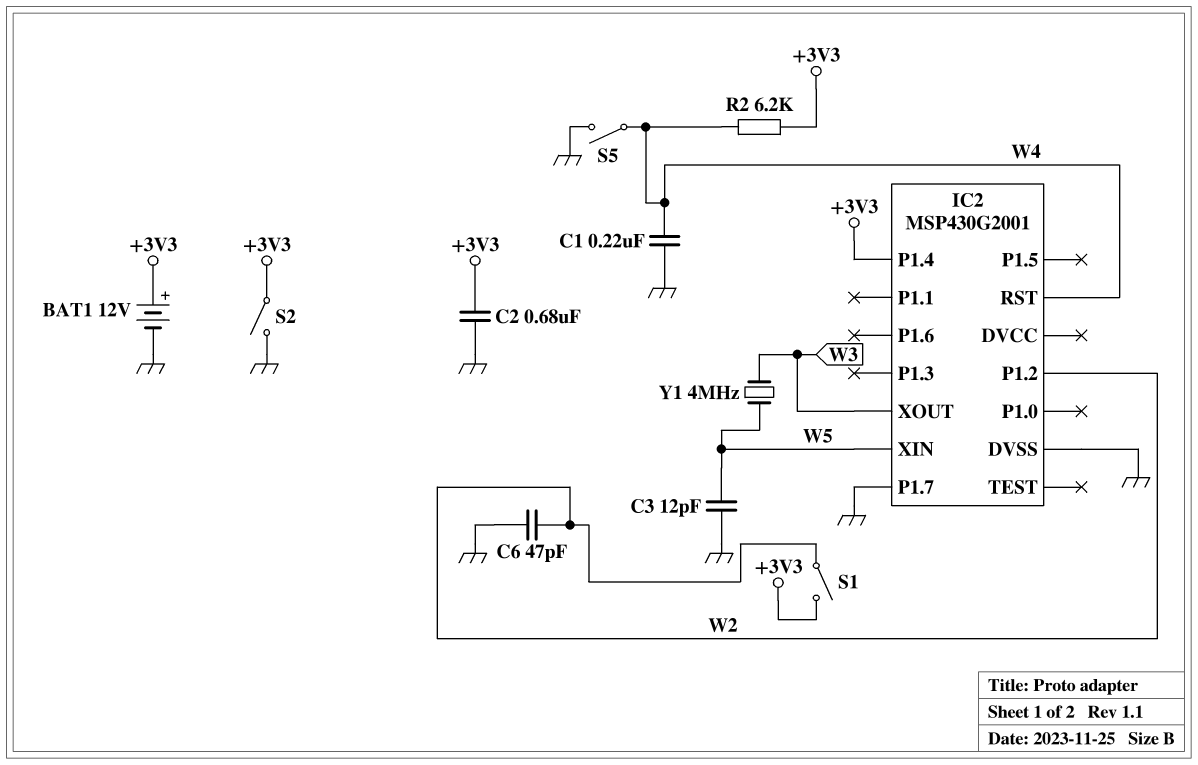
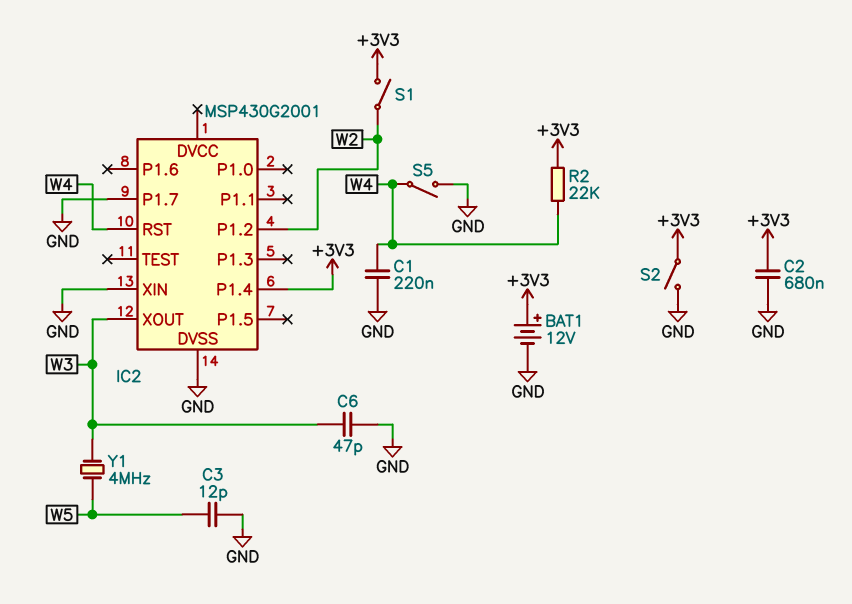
C6: 47pF (GND, W2) -> 47pF (GND, W3)
IC2 pin XIN: W5 -> GND
R2: 6.2k (+3V3, W4) -> 22k (+3V3, W4)

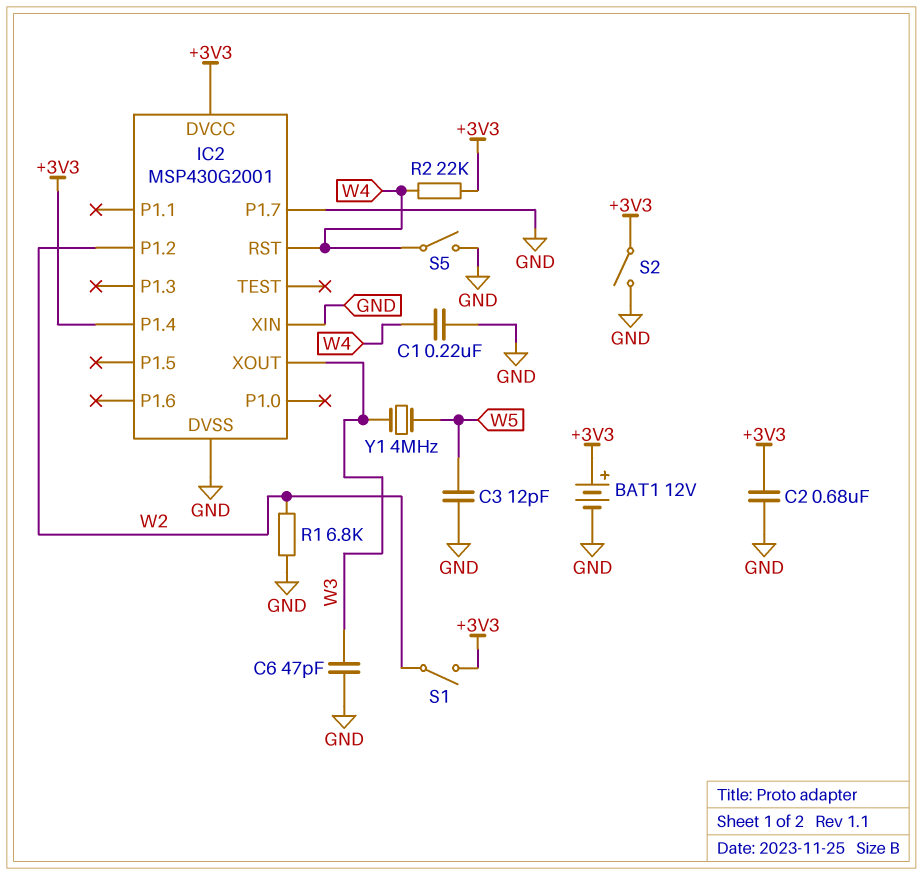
IC2 pin DVCC: none -> +3V3
R1: none -> 6.8k (GND, W2)

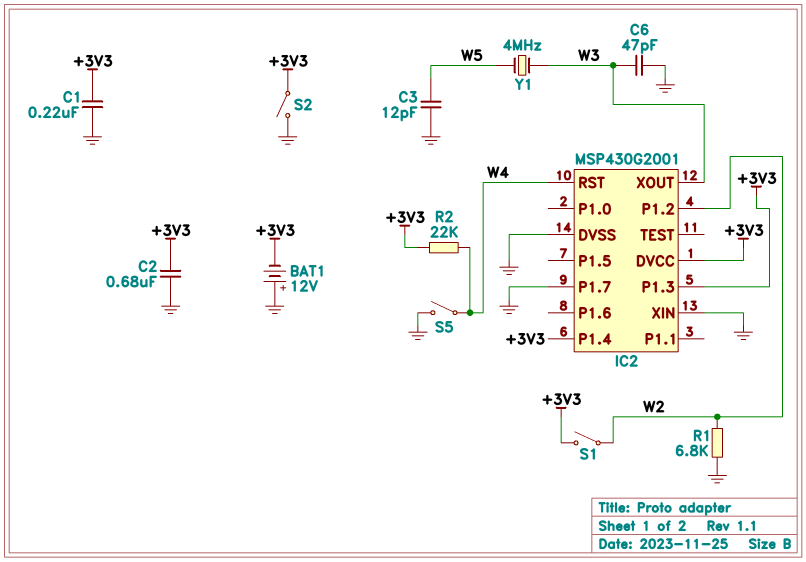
BAT1: 12V (plus +3V3, minus GND) -> 12V (plus GND, minus +3V3)
C1: 220nF (GND, W4) -> 220nF (+3V3, GND)
IC2 pin P1.3: none -> +3V3

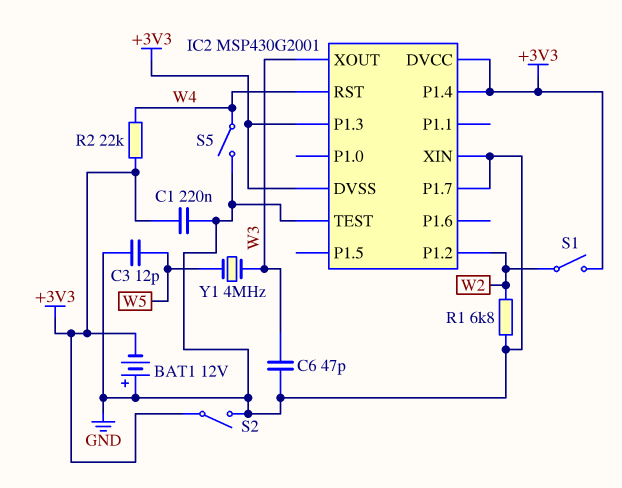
C2: 680nF (+3V3, GND) -> none
IC2 pin DVSS: GND -> +3V3
IC2 pin TEST: none -> GND

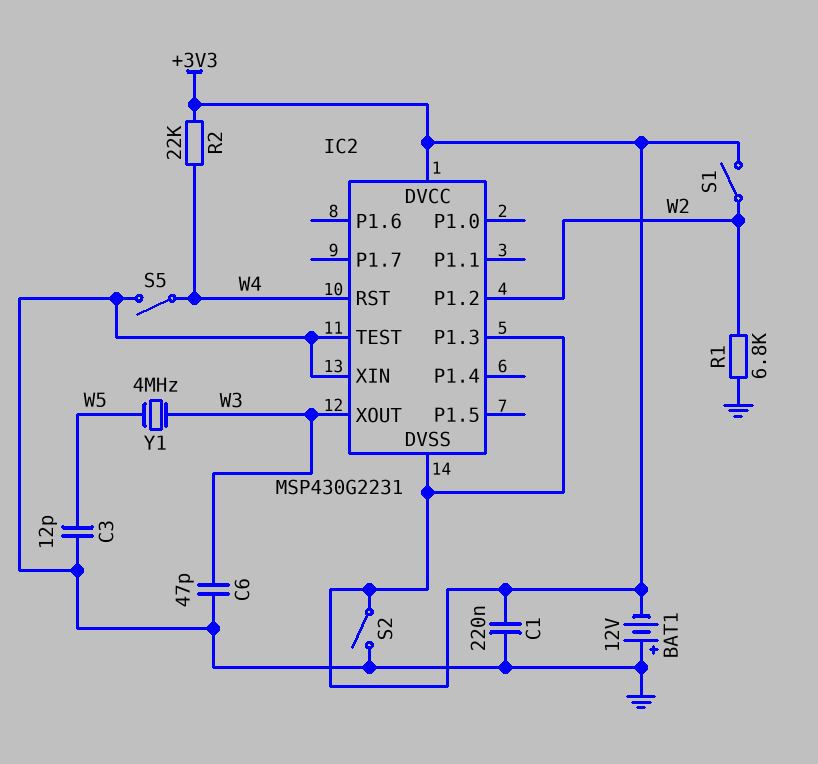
IC2: MSP430G2001 -> MSP430G2231
IC2 pin P1.4: +3V3 -> none
IC2 pin P1.7: GND -> none

